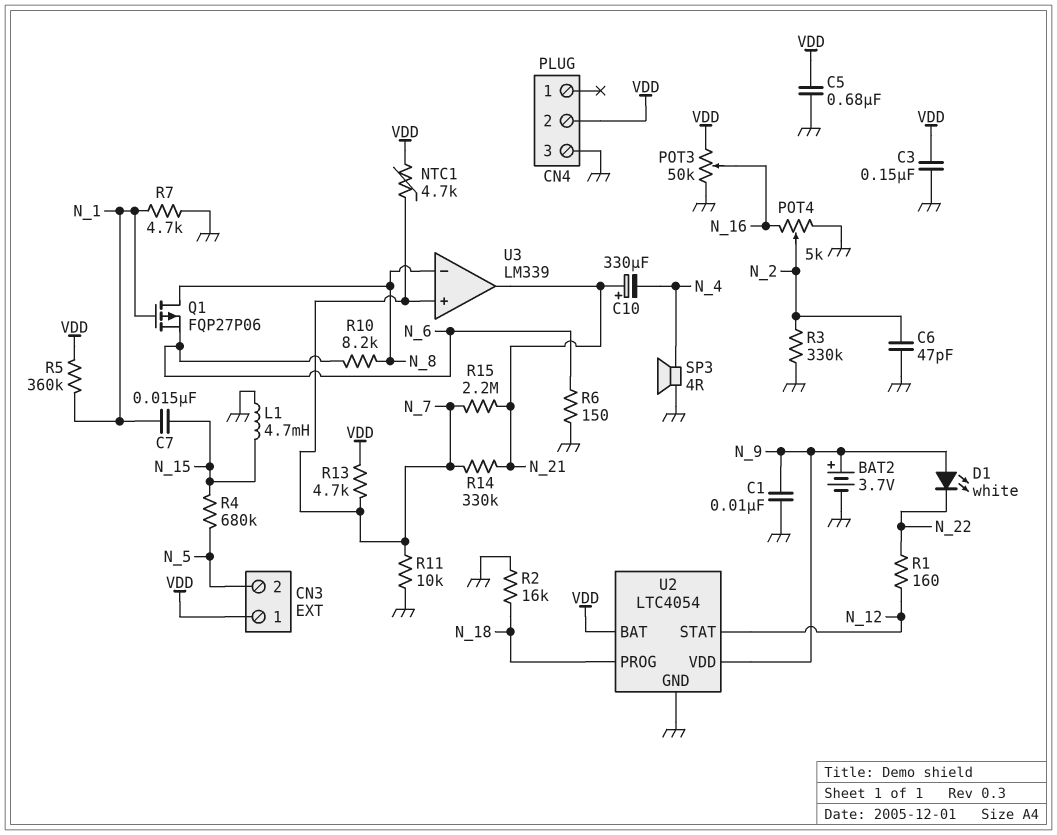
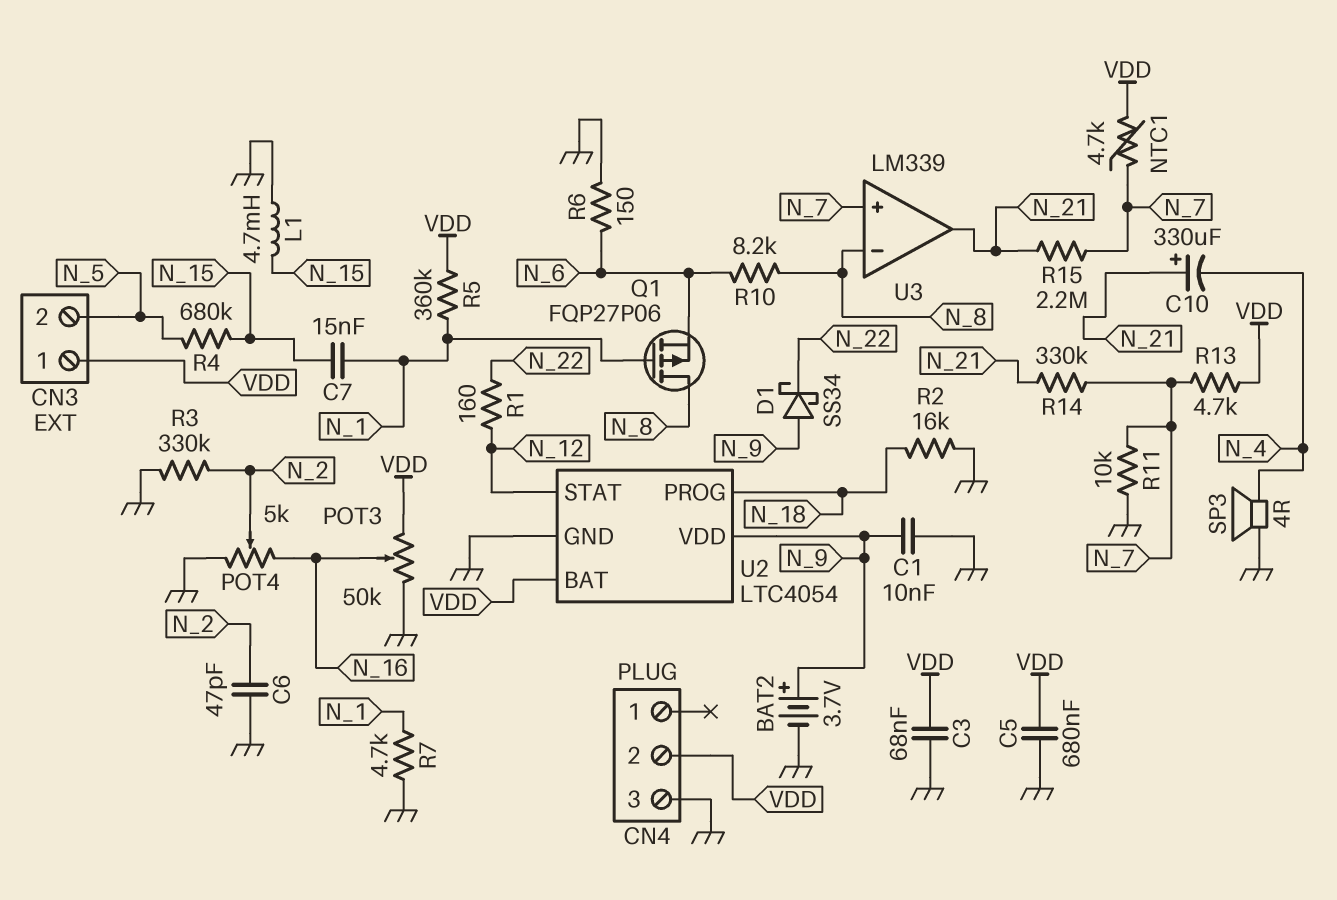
C3: 150nF (GND, VDD) -> 68nF (GND, VDD)
D1: LED white (A N_9, K N_22) -> schottky SS34 (A N_9, K N_22)

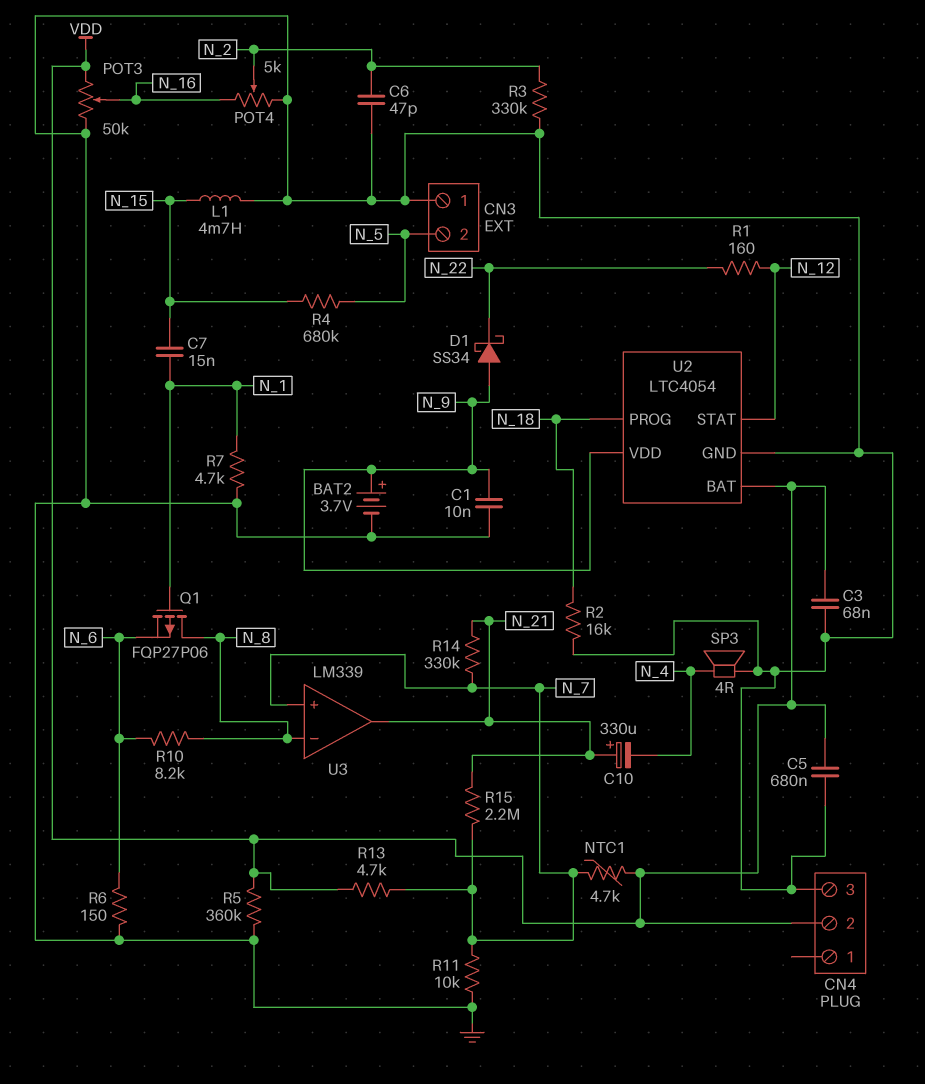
CN3 pin 1: VDD -> GND
R5: 360k (N_1, VDD) -> 360k (GND, VDD)

